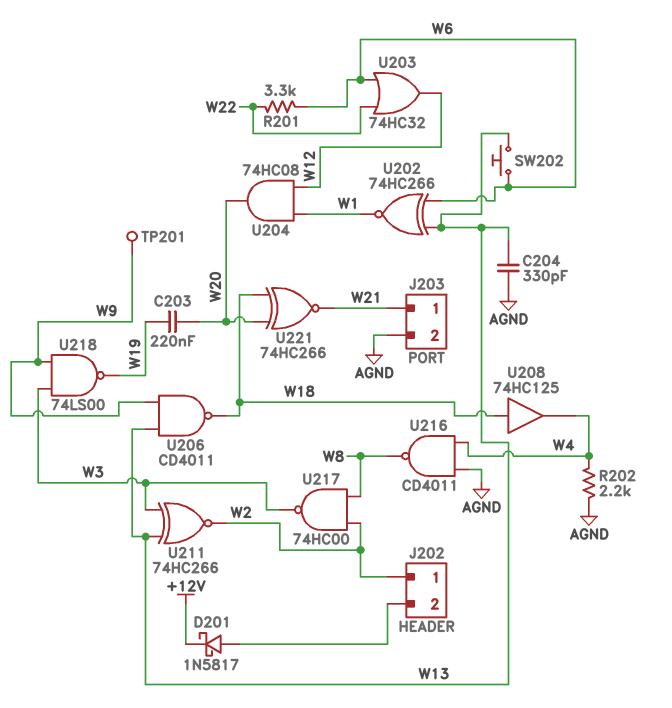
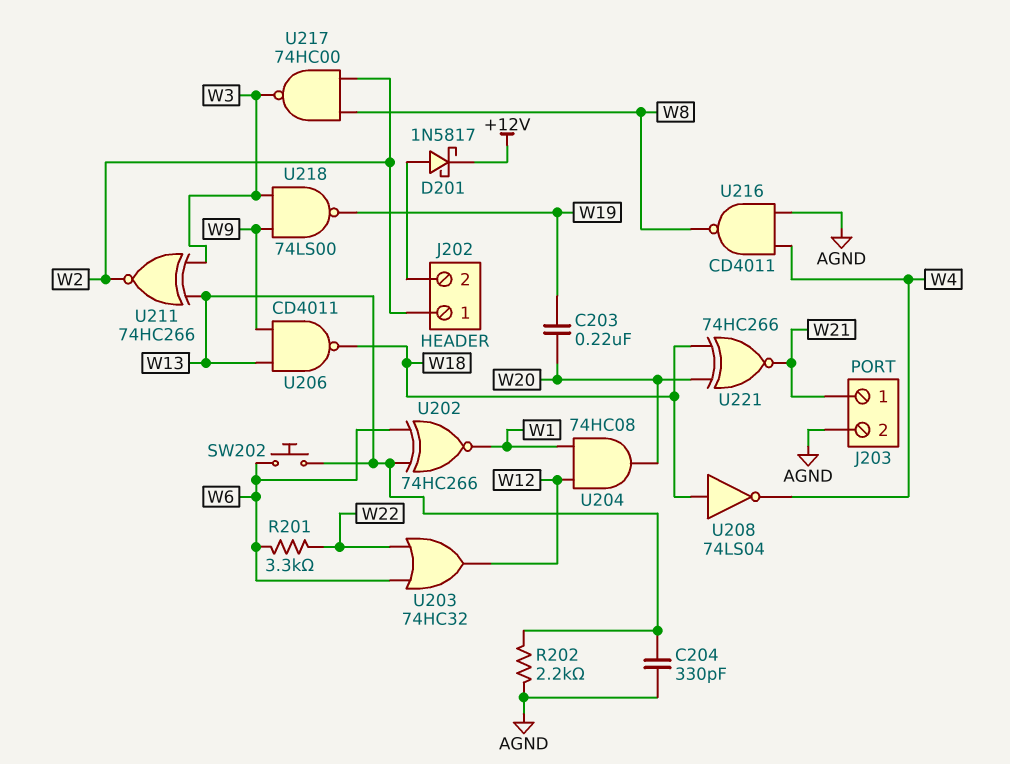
R202: 2.2k (AGND, W4) -> 2.2k (AGND, W13)
TP201: test point (W9) -> none
U208: buffer 74HC125 (in W18, out W4) -> NOT 74LS04 (in W18, out W4)

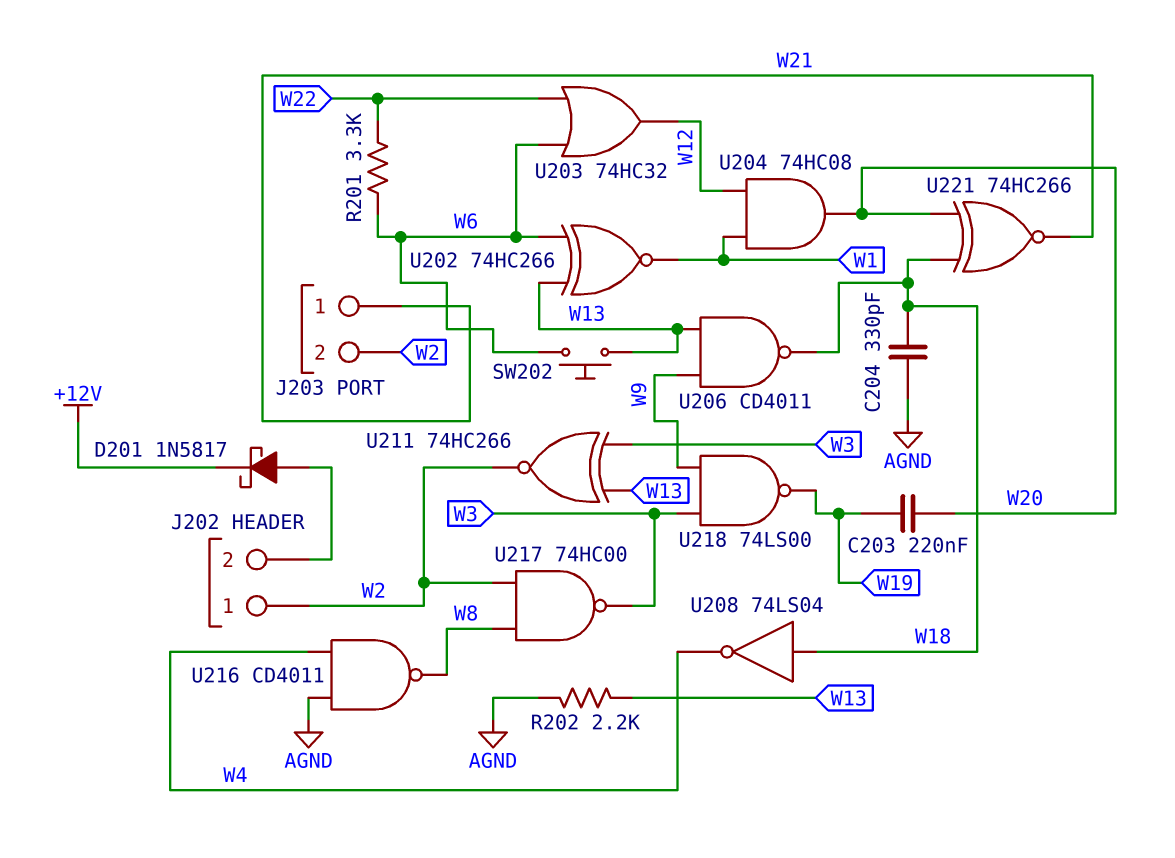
C204: 330pF (AGND, W13) -> 330pF (AGND, W18)
J203 pin 2: AGND -> W2

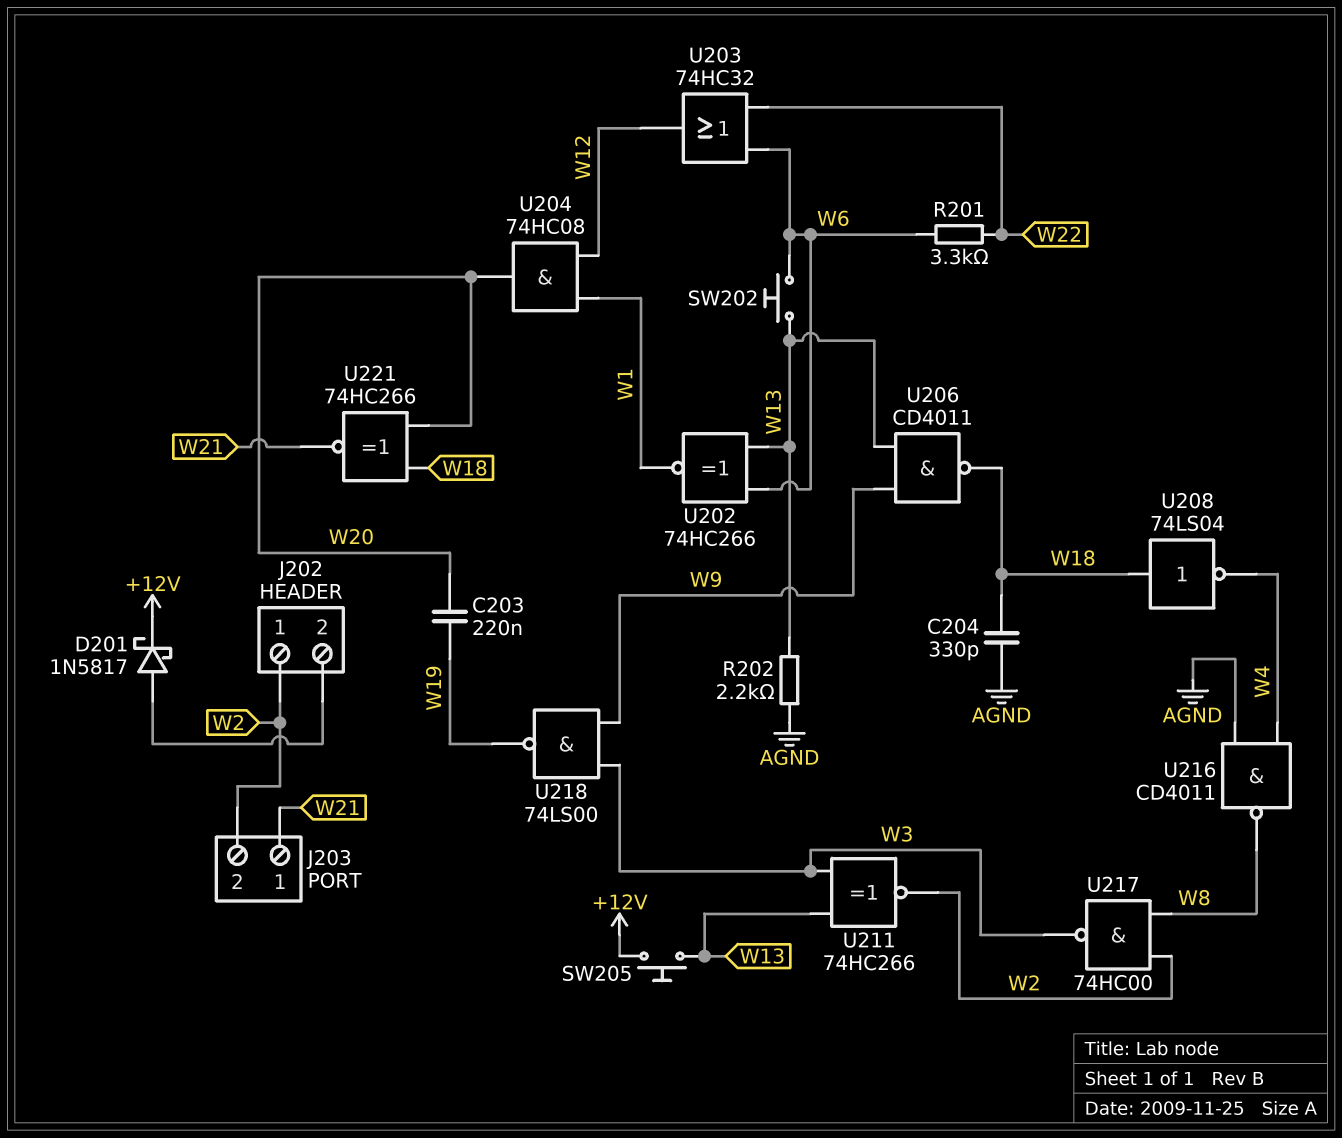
SW205: none -> button (+12V, W13)

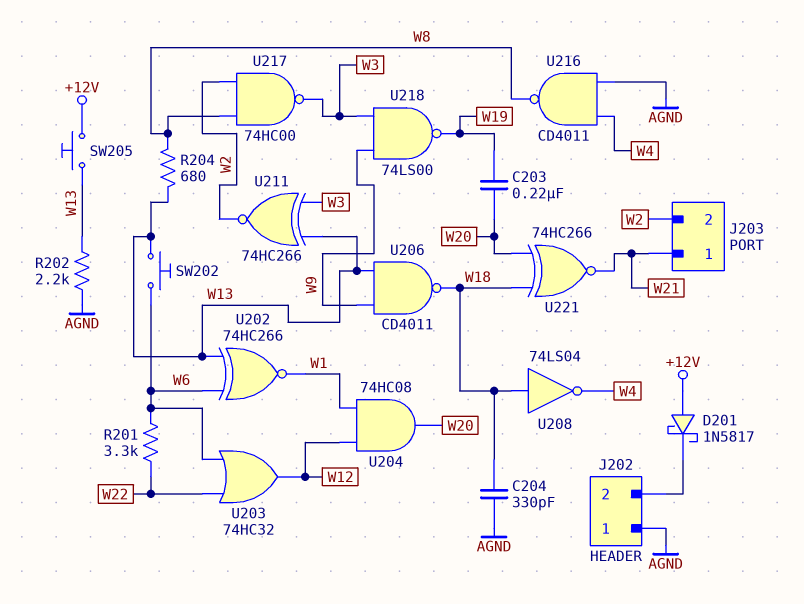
D201: schottky 1N5817 (A J202/2, K +12V) -> schottky 1N5817 (A +12V, K J202/2)
J202 pin 1: W2 -> AGND
R204: none -> 680 (W8, W13)

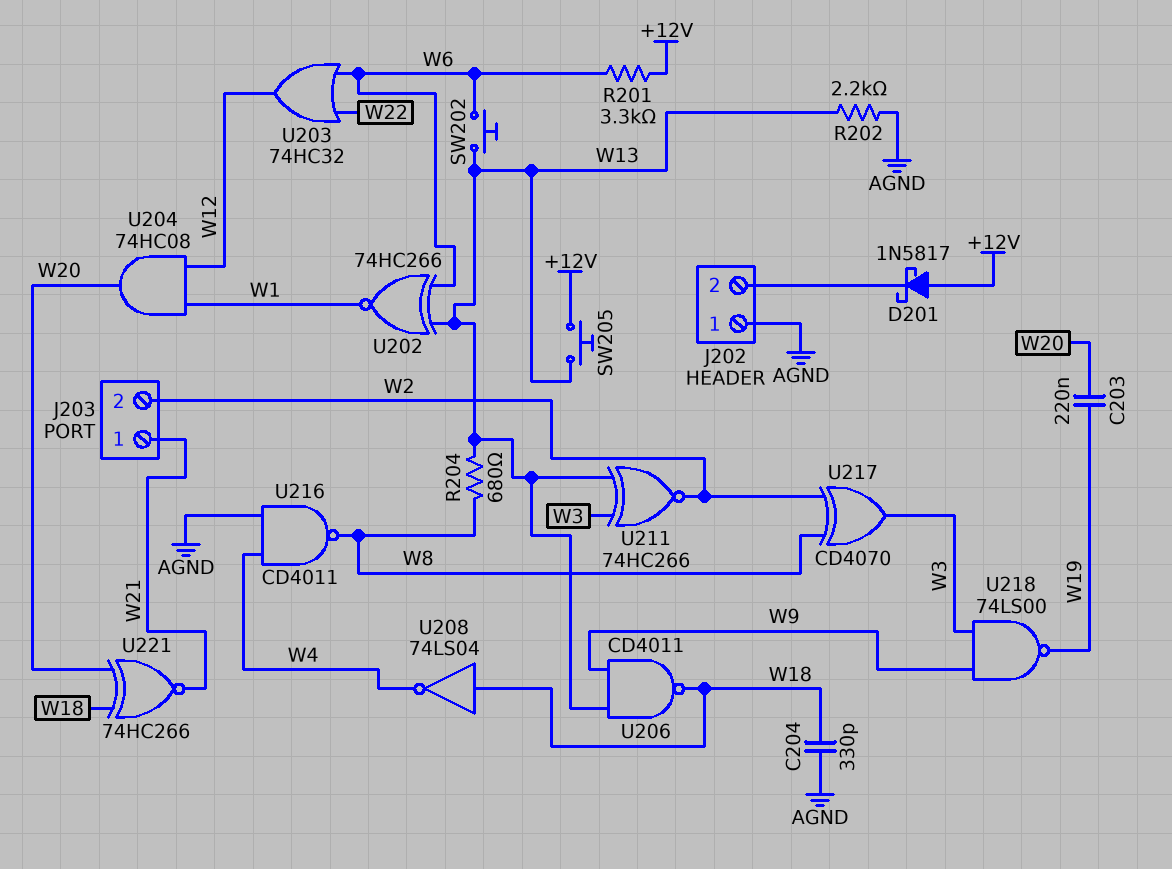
R201: 3.3k (W6, W22) -> 3.3k (+12V, W6)
U217: NAND 74HC00 (in W2, in W8, out W3) -> XOR CD4070 (in W2, in W8, out W3)

